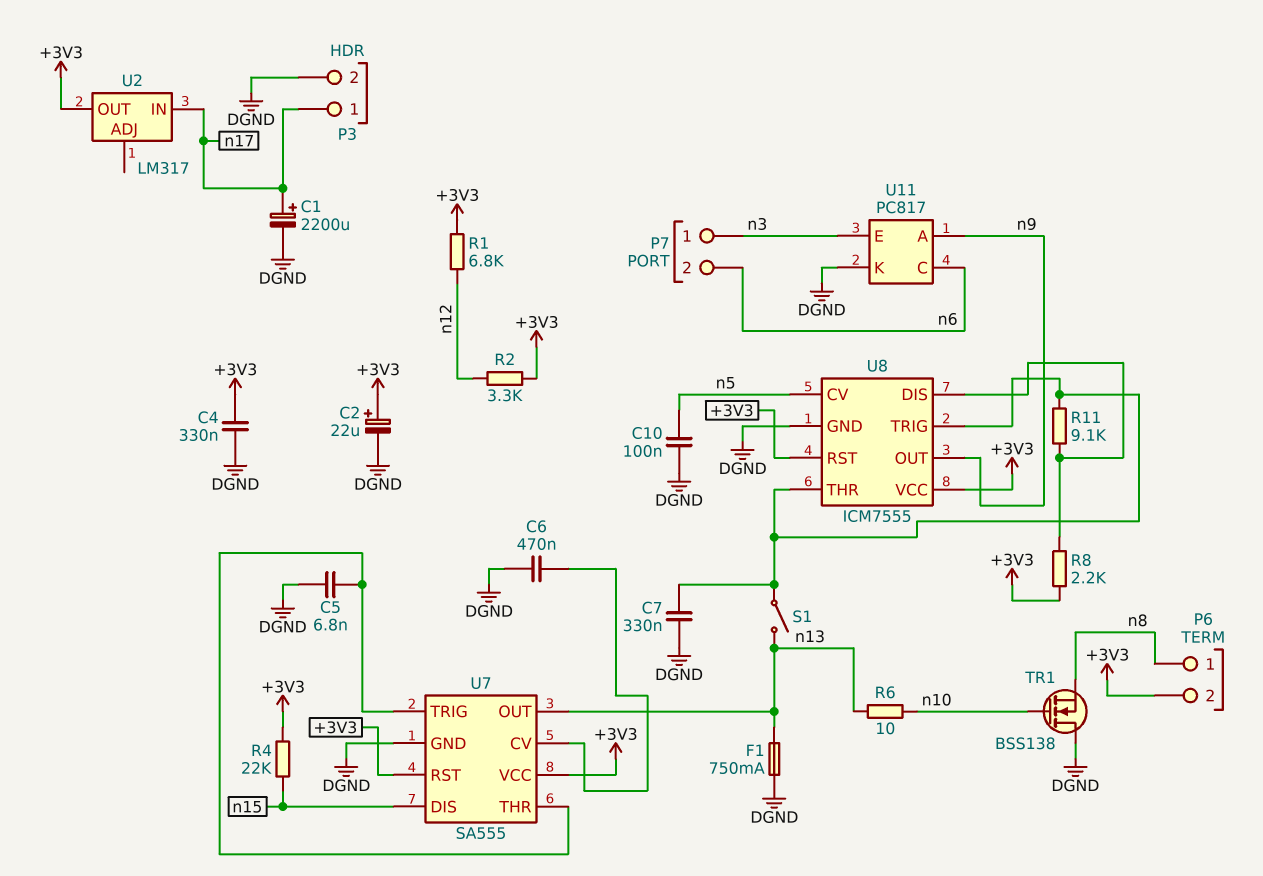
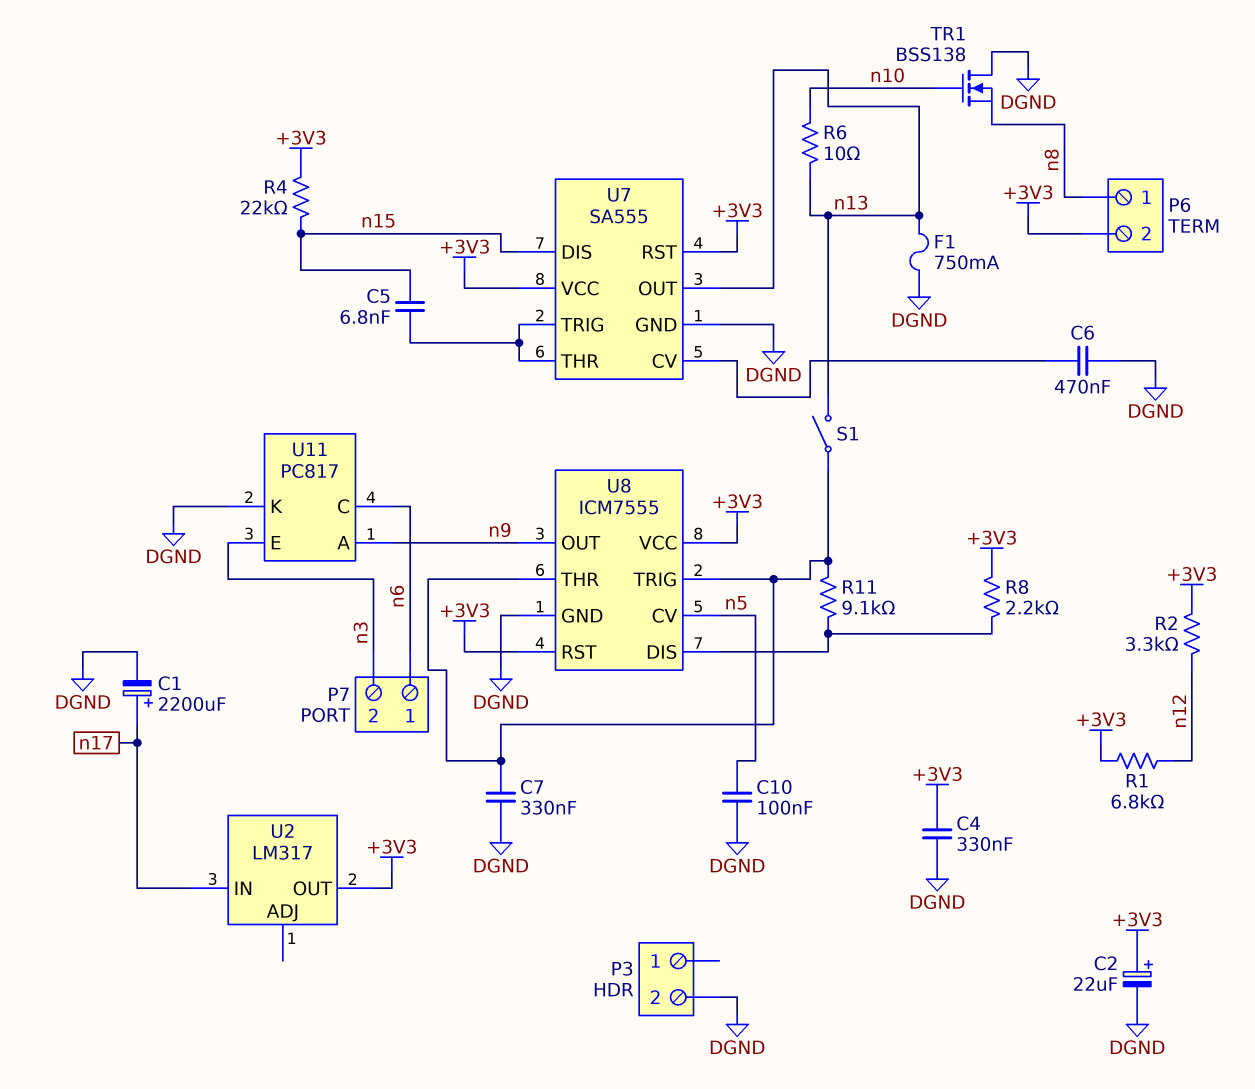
C5: 6.8nF (DGND, U7/THR) -> 6.8nF (U7/THR, n15)
P3 pin 1: n17 -> none
P7 pin 1: n3 -> n6
P7 pin 2: n6 -> n3

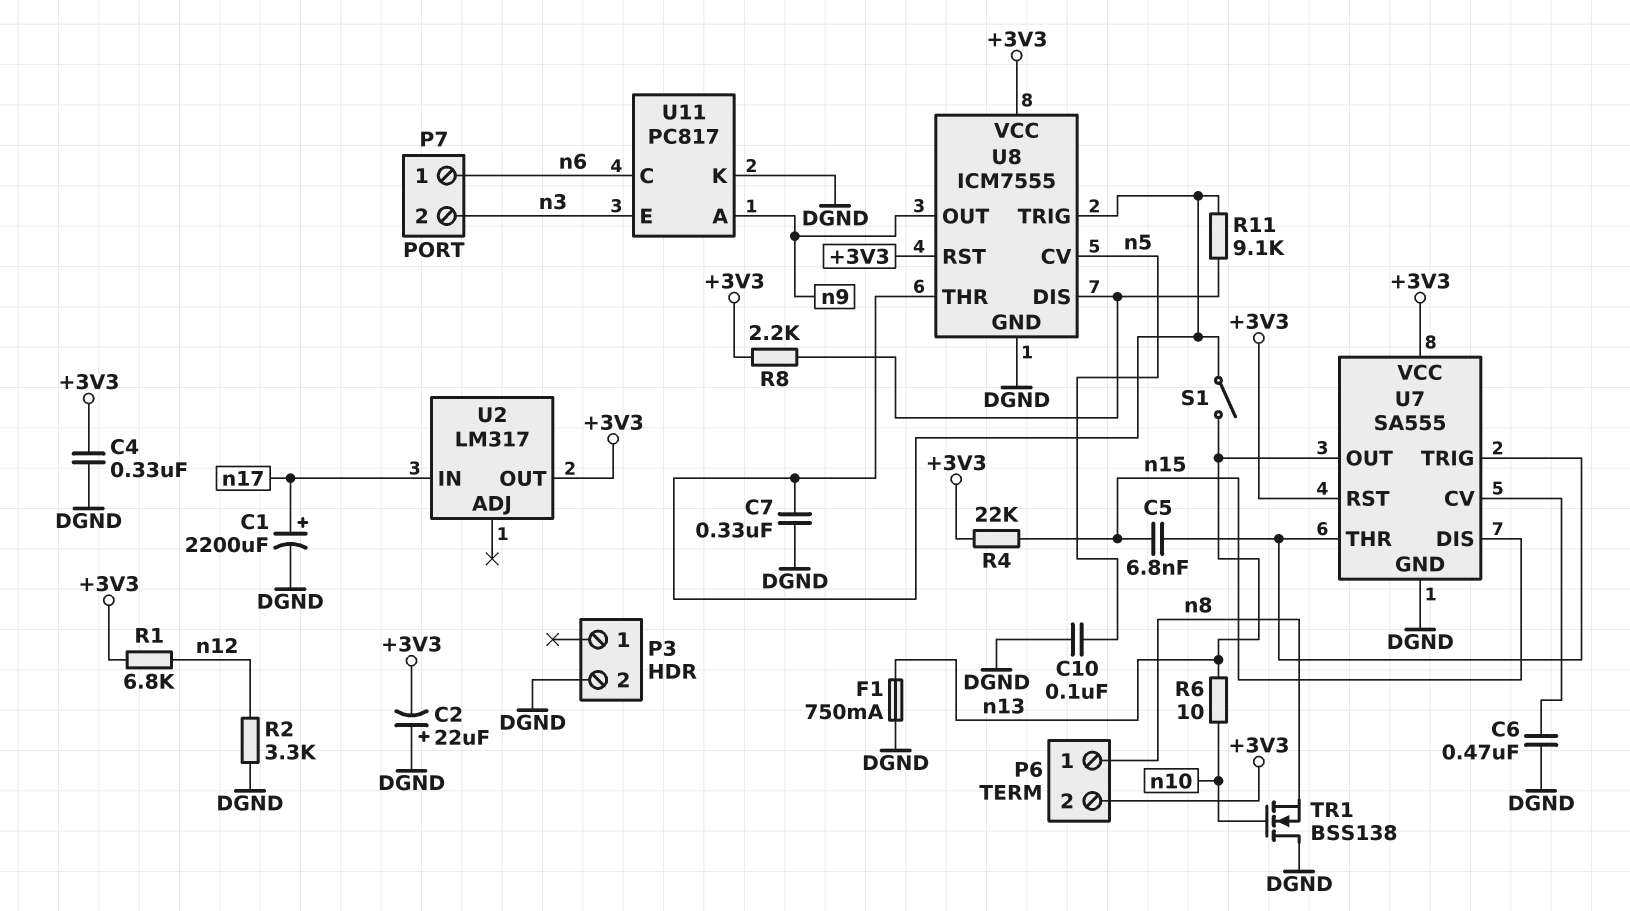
C2: 22uF (plus +3V3, minus DGND) -> 22uF (plus DGND, minus +3V3)
R2: 3.3k (+3V3, n12) -> 3.3k (DGND, n12)

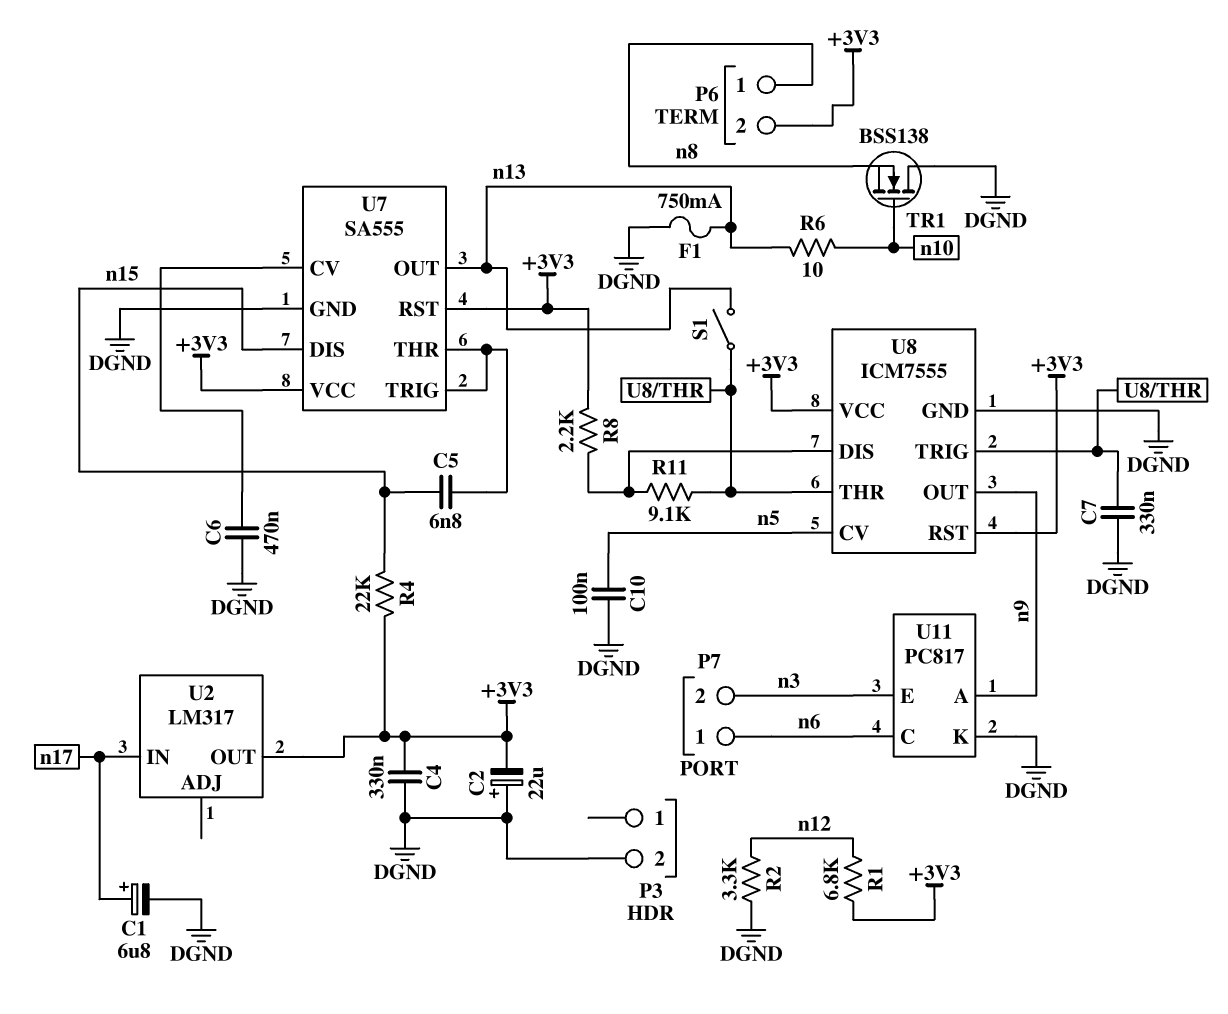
C1: 2200uF (plus n17, minus DGND) -> 6.8uF (plus n17, minus DGND)

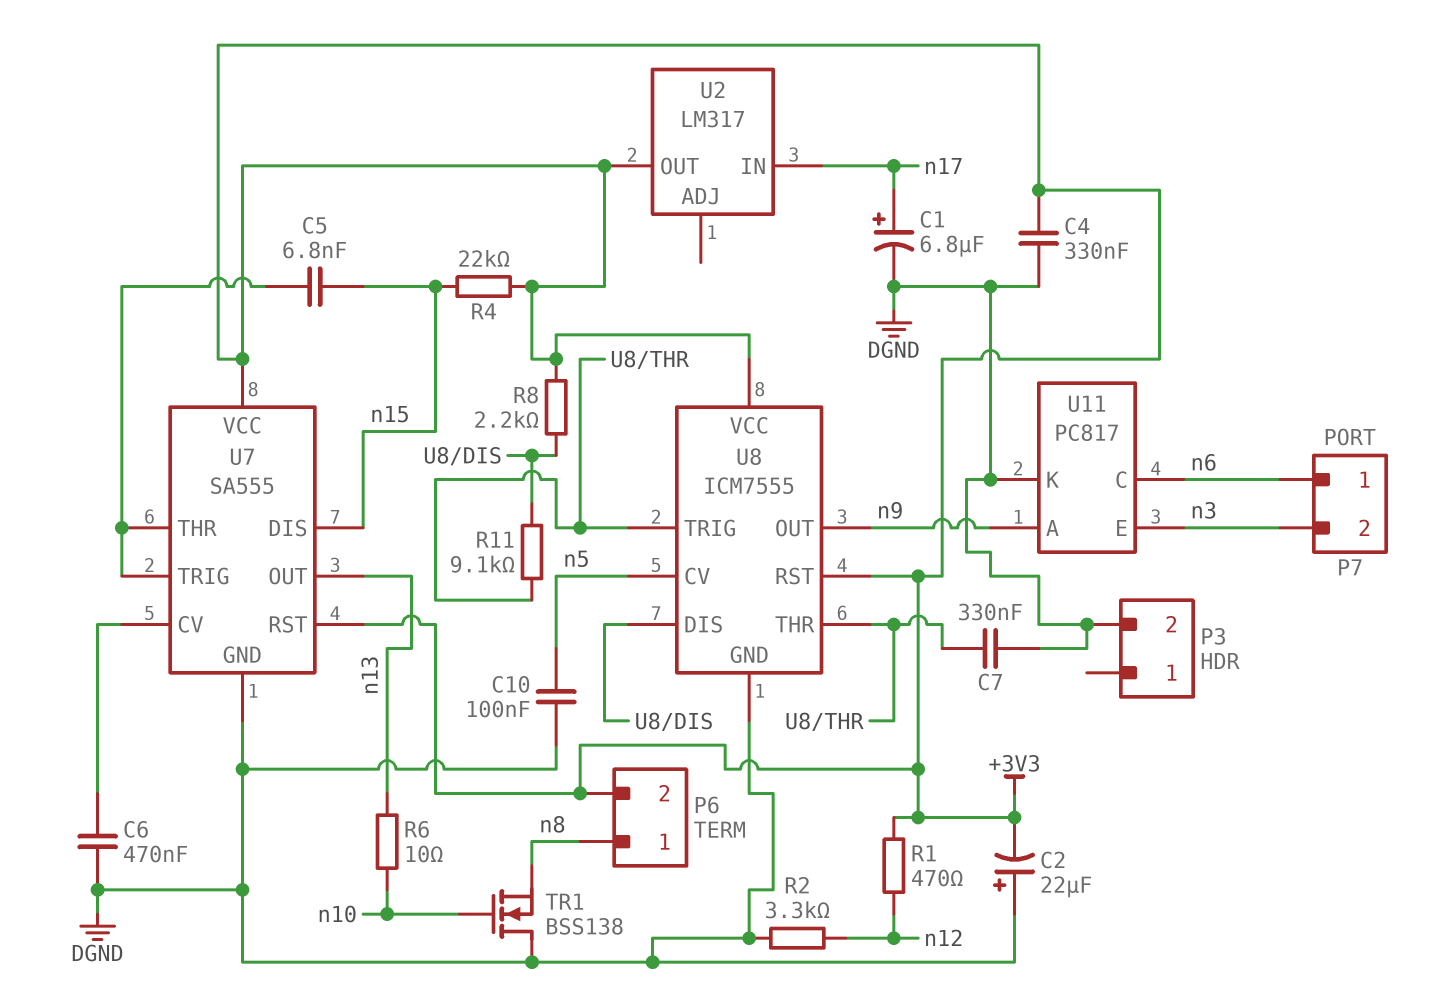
F1: 750mA (DGND, n13) -> none
R1: 6.8k (+3V3, n12) -> 470 (+3V3, n12)
S1: switch (U8/THR, n13) -> none

